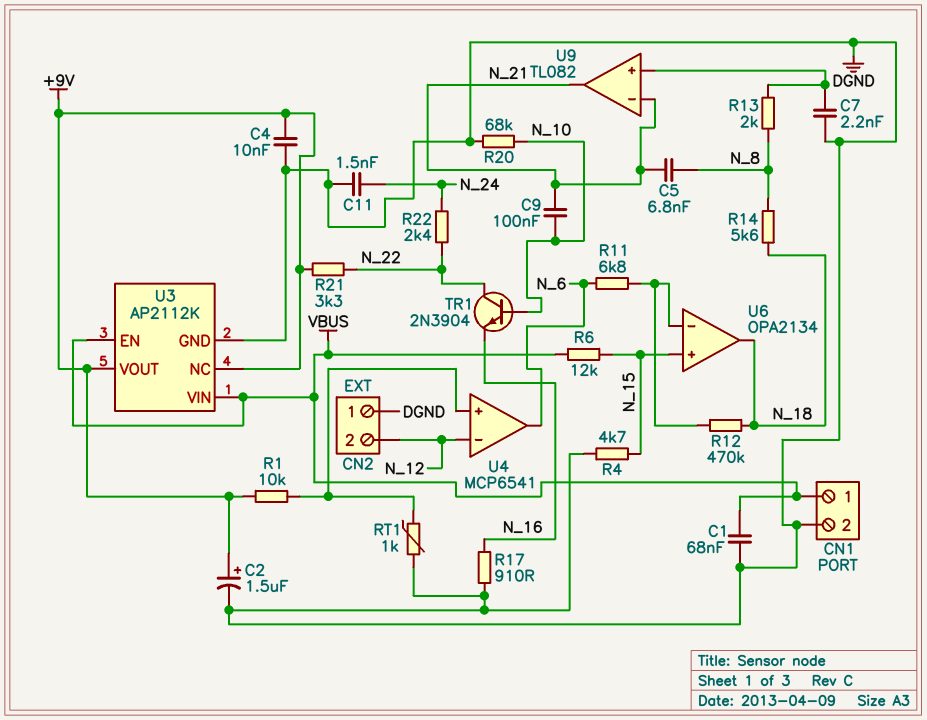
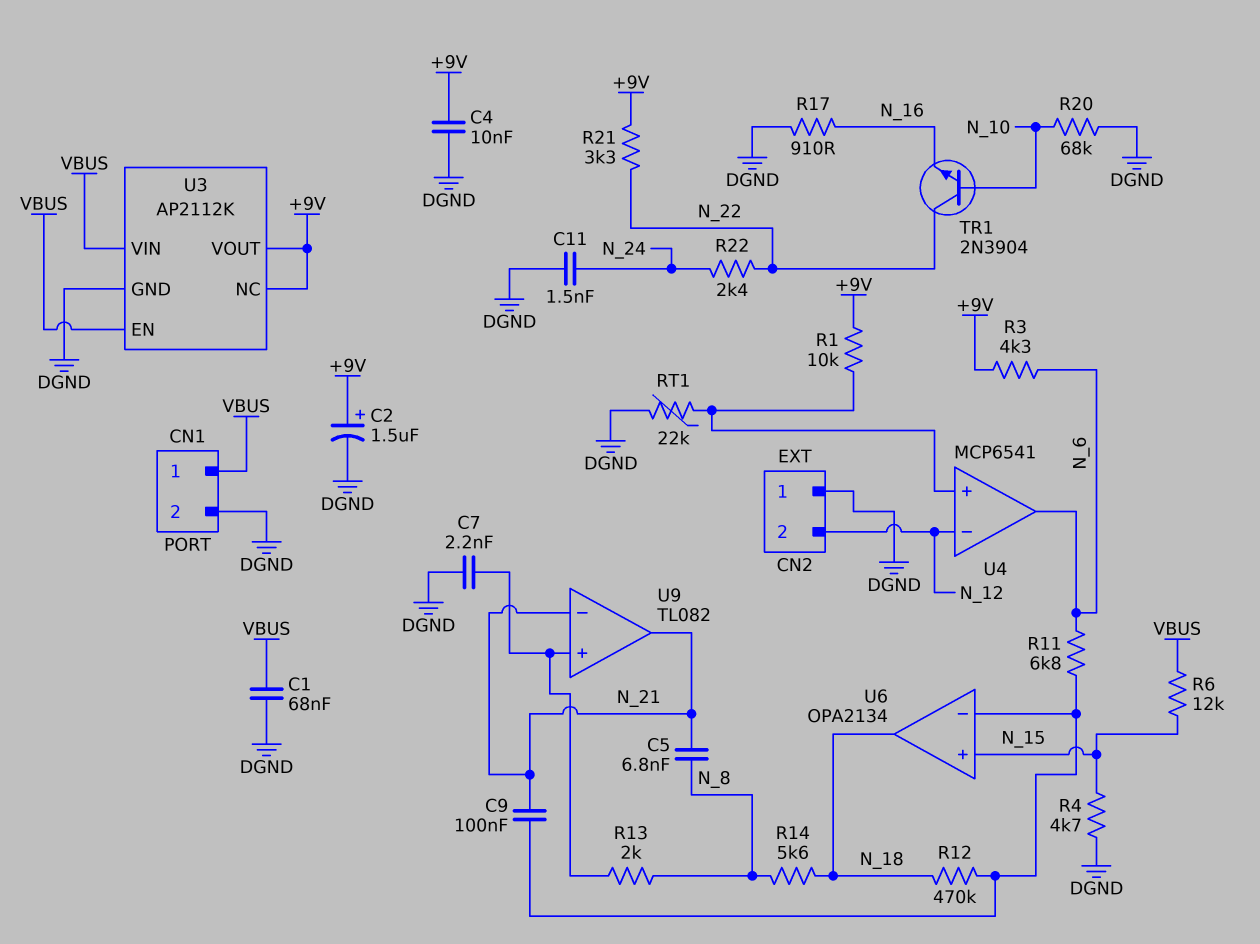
C9: 100nF (N_10, N_21) -> 100nF (N_21, U6/in-)
R3: none -> 4.3k (+9V, N_6)
RT1: 1k (DGND, U4/in+) -> 22k (DGND, U4/in+)

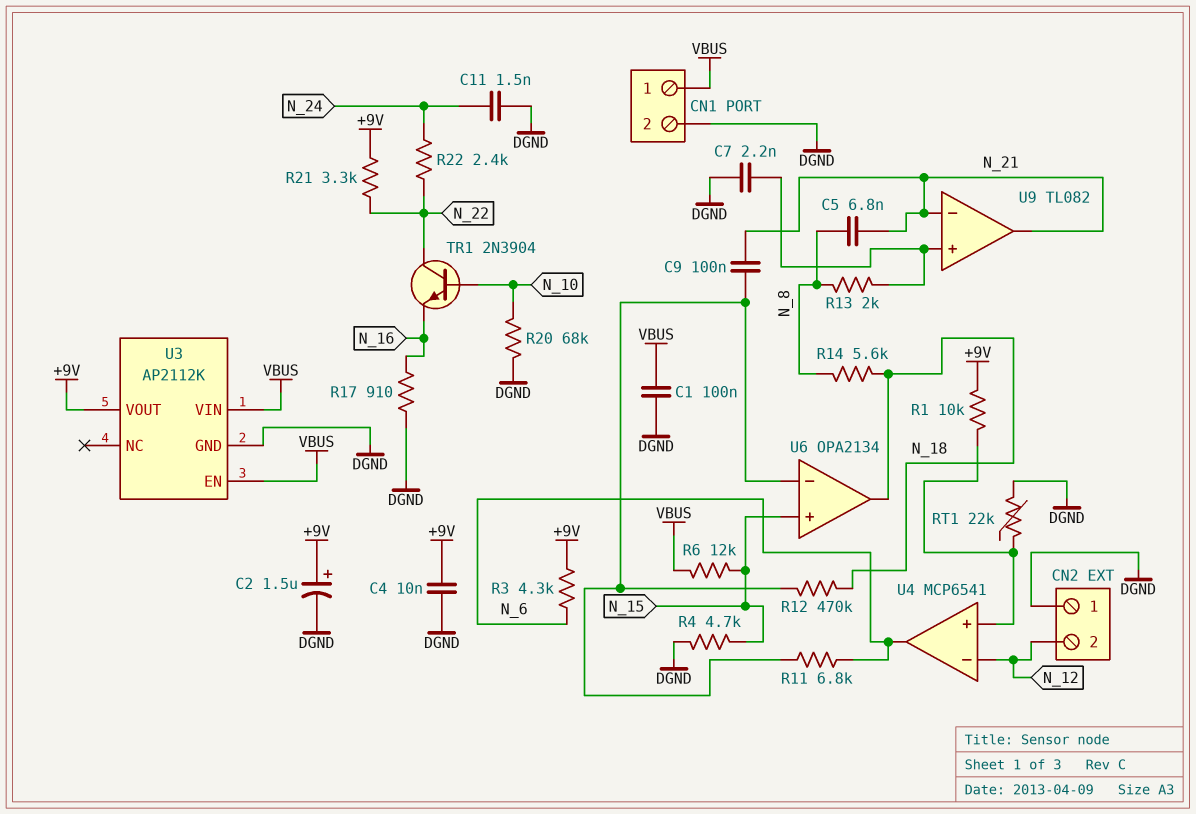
C1: 68nF (DGND, VBUS) -> 100nF (DGND, VBUS)
U3 pin NC: +9V -> none

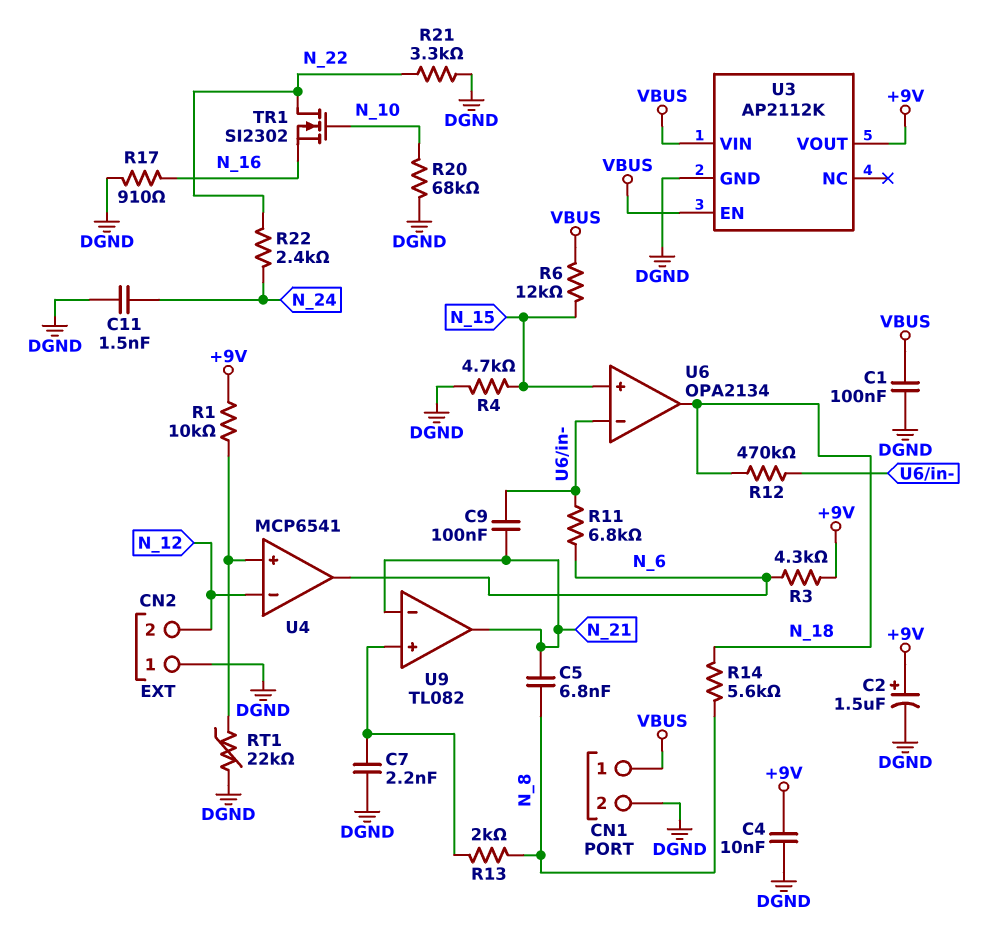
R21: 3.3k (+9V, N_22) -> 3.3k (DGND, N_22)
TR1: NPN 2N3904 (B N_10, C N_22, E N_16) -> NMOS SI2302 (G N_10, D N_22, S N_16)

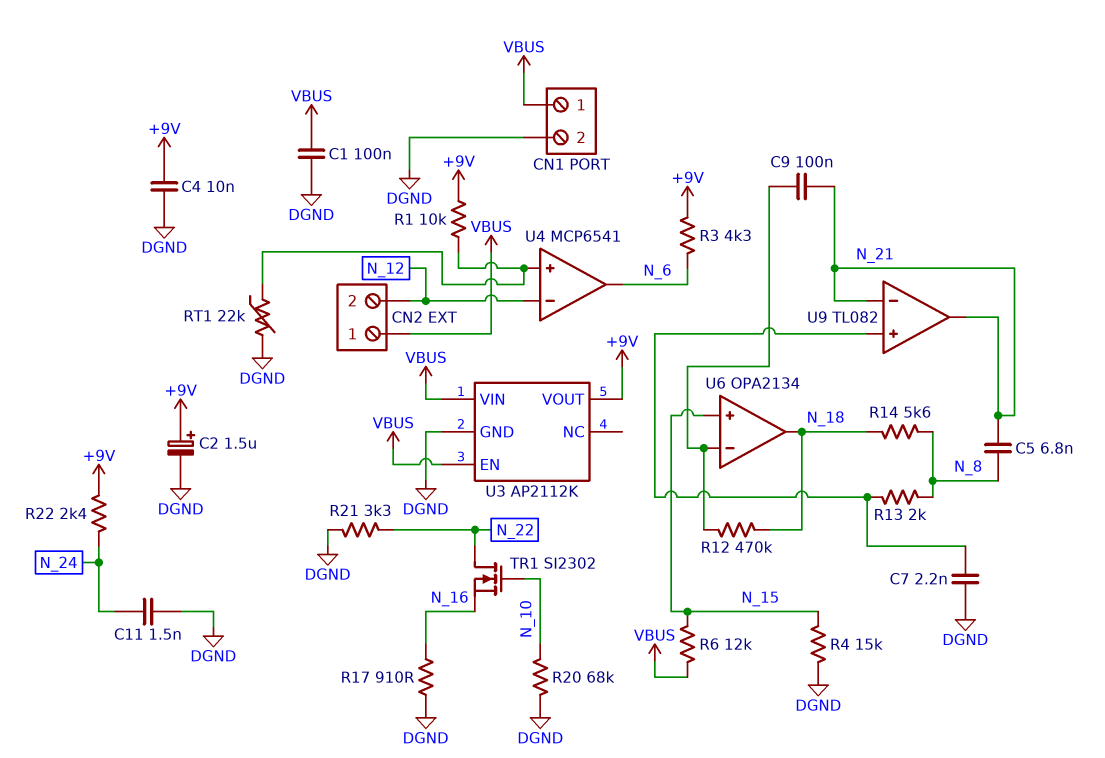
CN2 pin 1: DGND -> VBUS
R4: 4.7k (DGND, N_15) -> 15k (DGND, N_15)
R11: 6.8k (N_6, U6/in-) -> none
R22: 2.4k (N_22, N_24) -> 2.4k (+9V, N_24)

